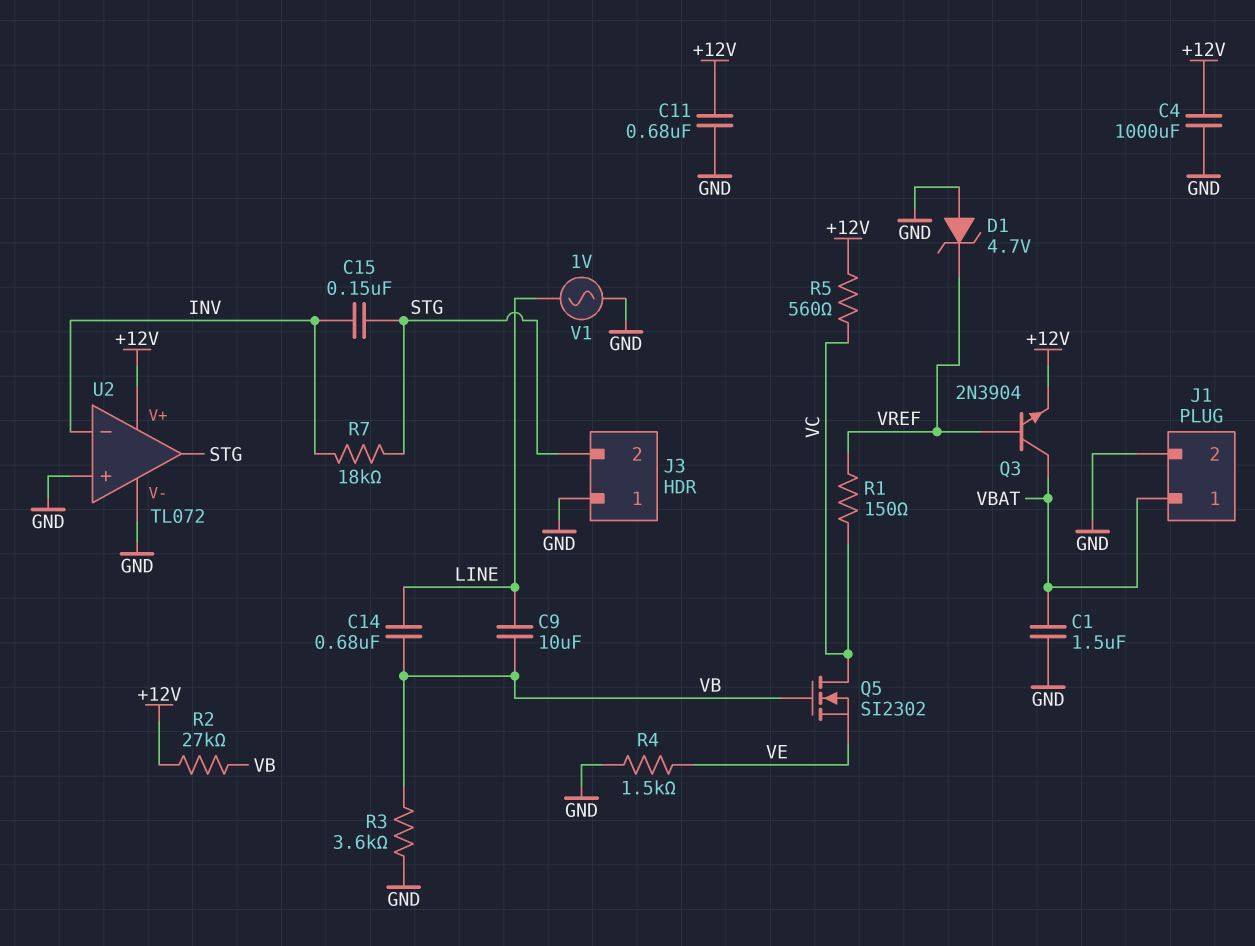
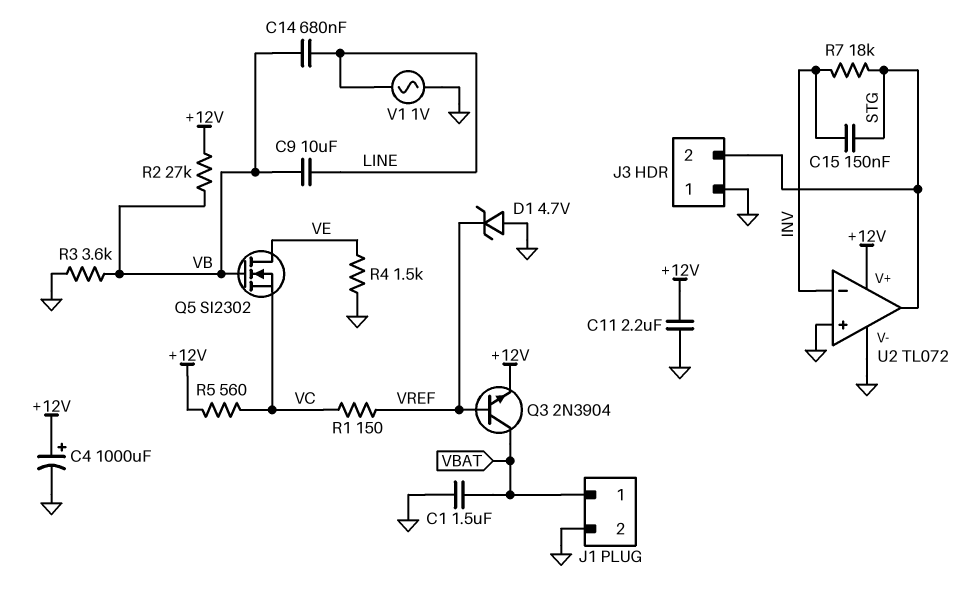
C4: 1000uF (+12V, GND) -> 1000uF (plus +12V, minus GND)
C11: 680nF (+12V, GND) -> 2.2uF (+12V, GND)
Q5: NMOS SI2302 (G VB, D VC, S VE) -> NMOS SI2302 (G VB, D VE, S VC)

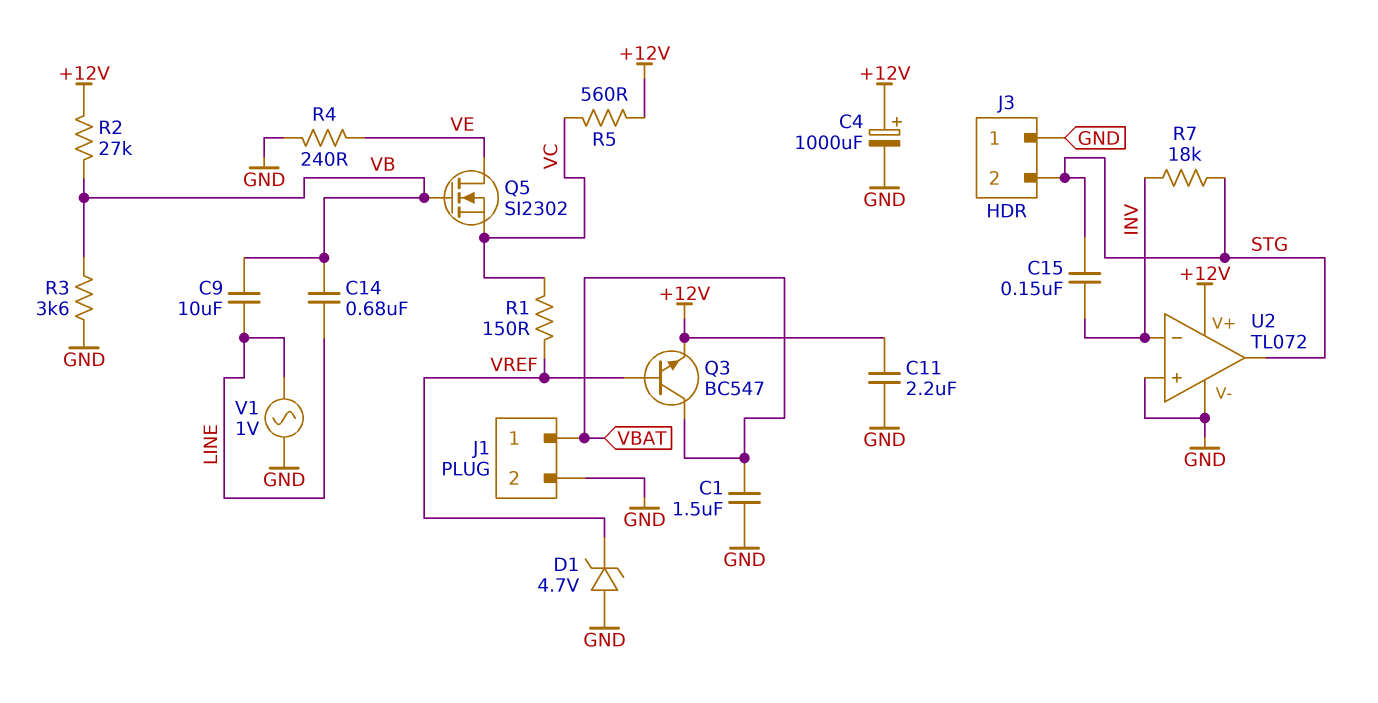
Q3: NPN 2N3904 (B VREF, C VBAT, E +12V) -> NPN BC547 (B VREF, C VBAT, E +12V)
R4: 1.5k (GND, VE) -> 240 (GND, VE)

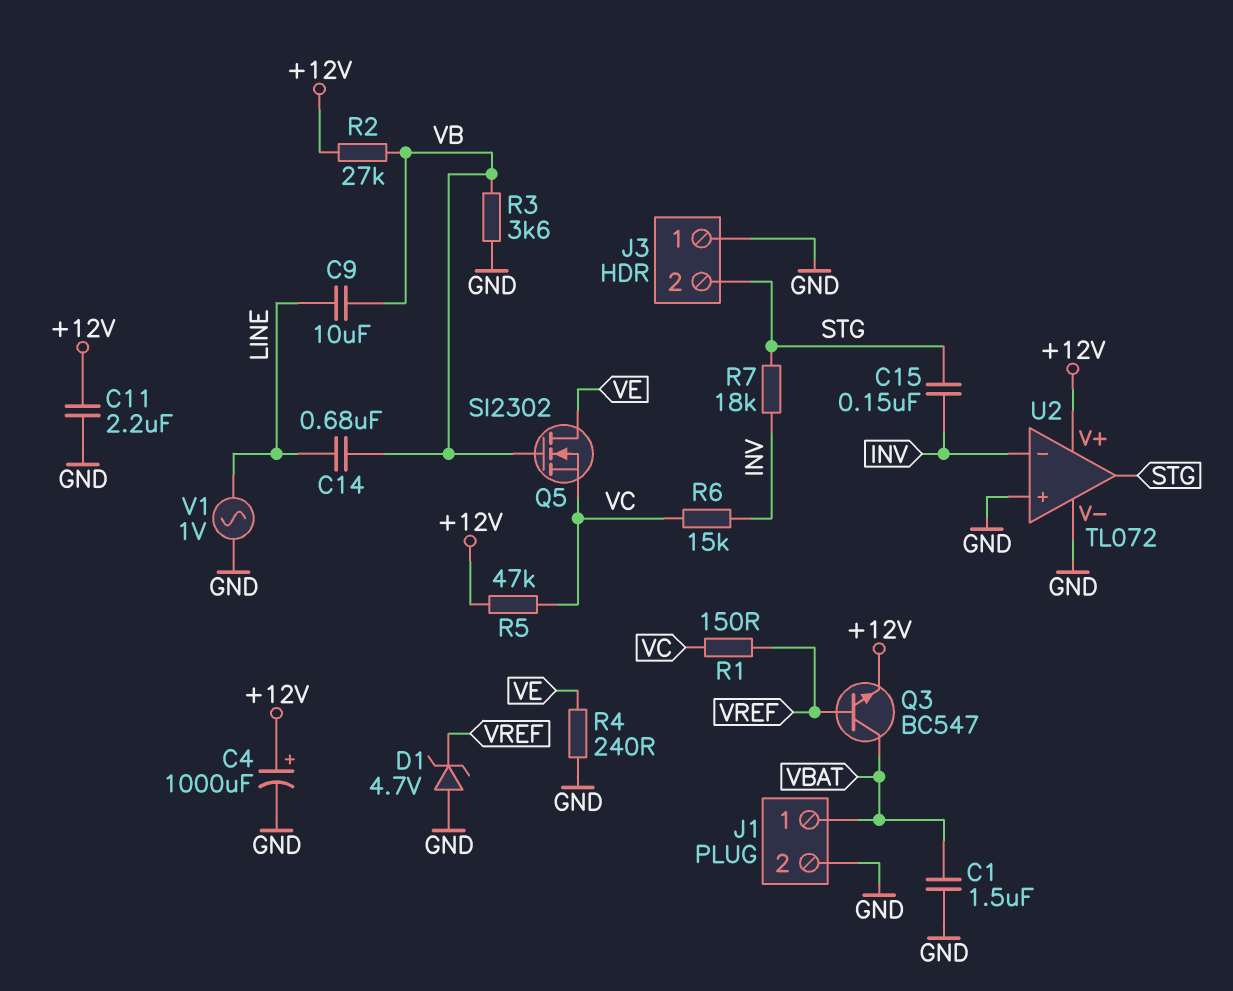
R5: 560 (+12V, VC) -> 47k (+12V, VC)
R6: none -> 15k (INV, VC)

